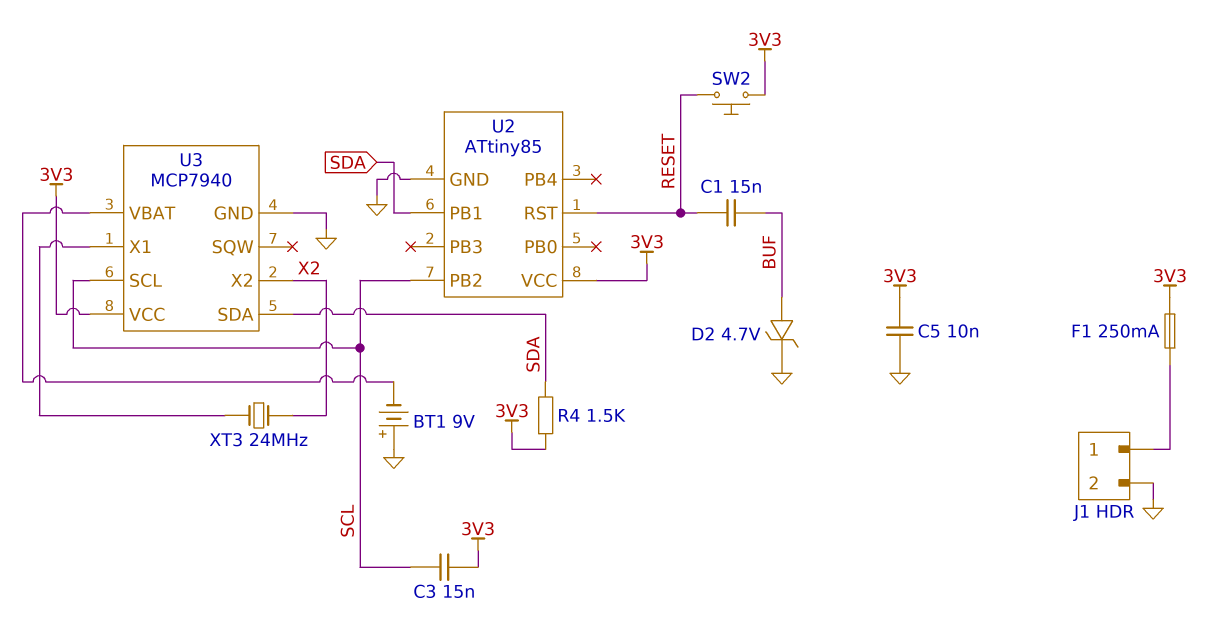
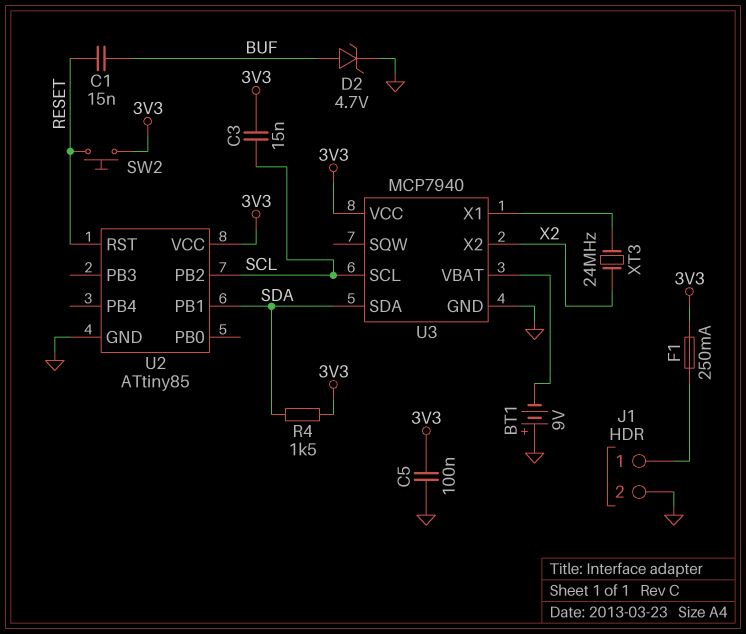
C5: 10nF (3V3, GND) -> 100nF (3V3, GND)

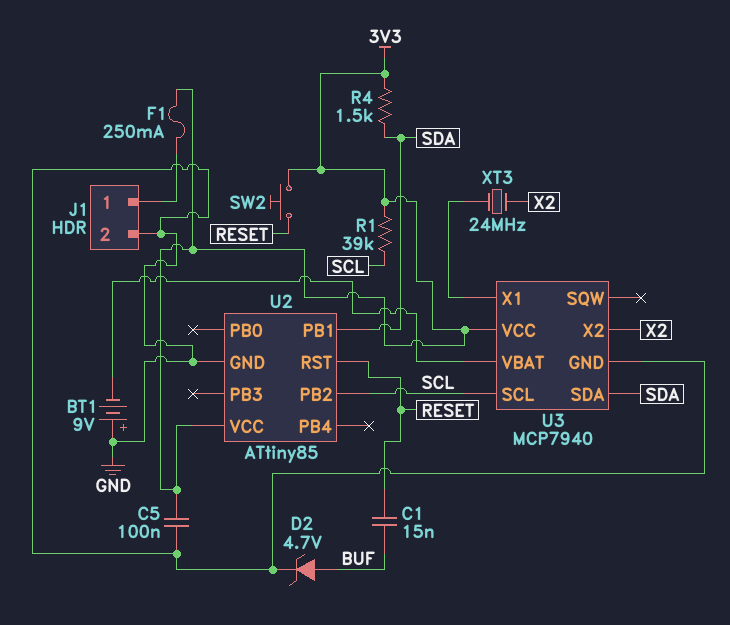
C3: 15nF (3V3, SCL) -> none
R1: none -> 39k (3V3, SCL)

